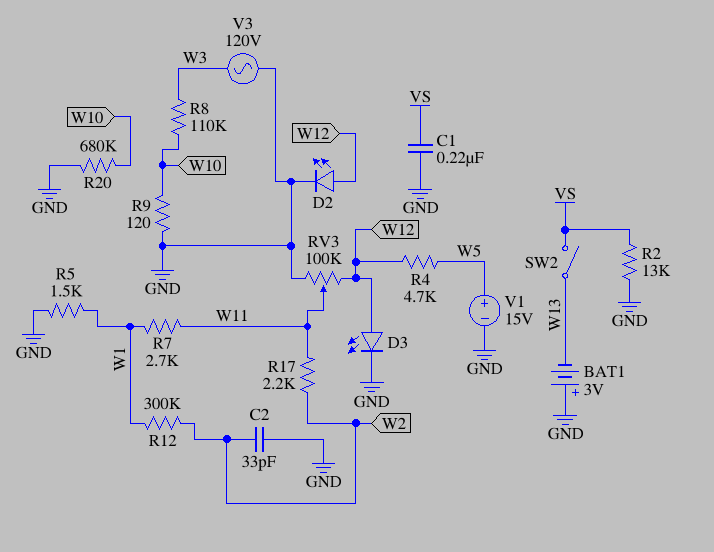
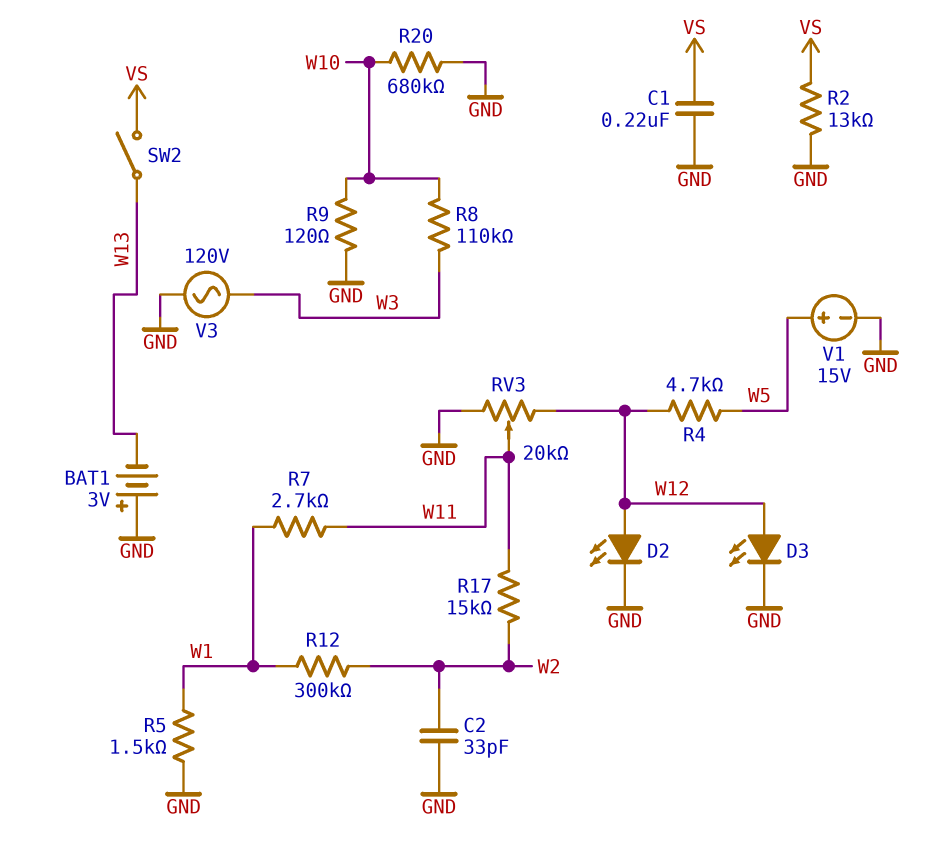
R17: 2.2k (W2, W11) -> 15k (W2, W11)
RV3: 100k (GND, W12, wiper W11) -> 20k (GND, W12, wiper W11)

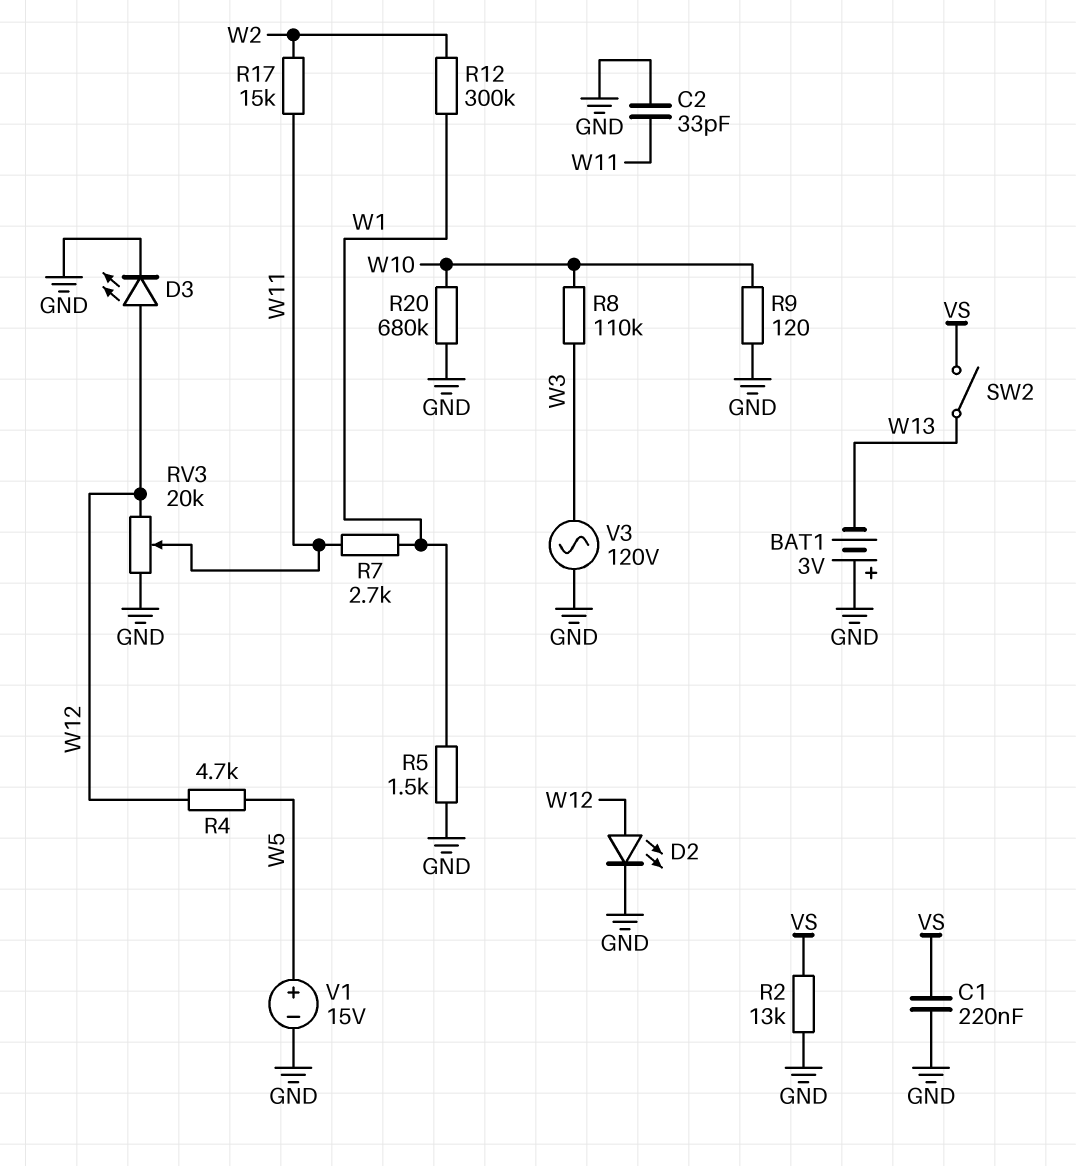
C2: 33pF (GND, W2) -> 33pF (GND, W11)

